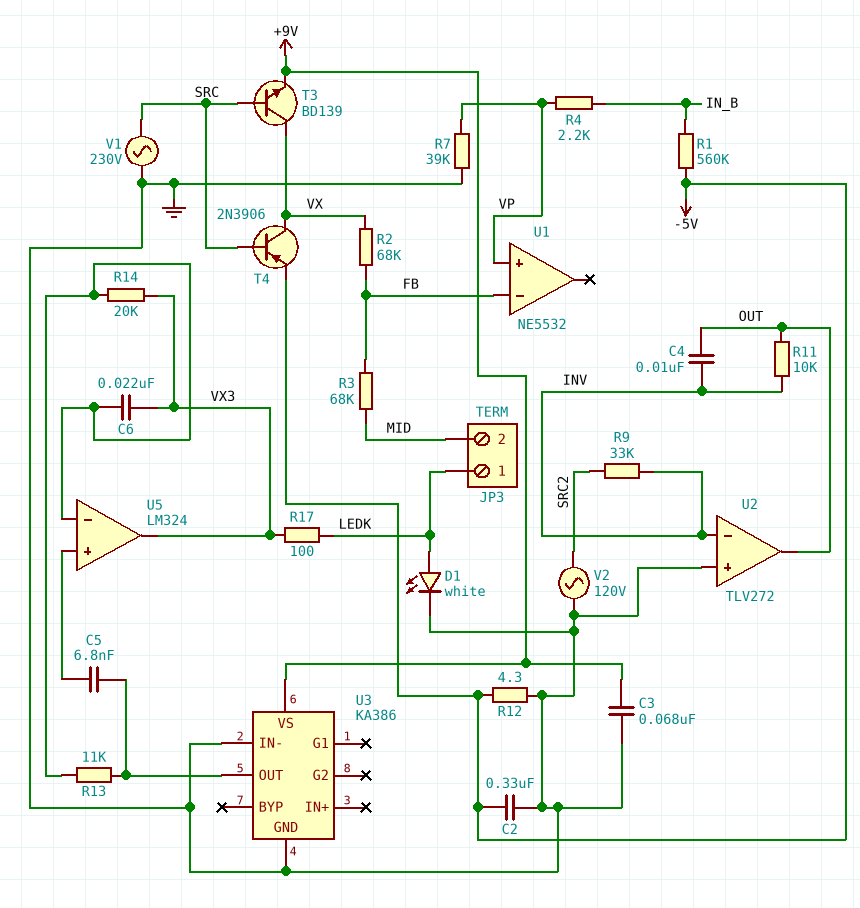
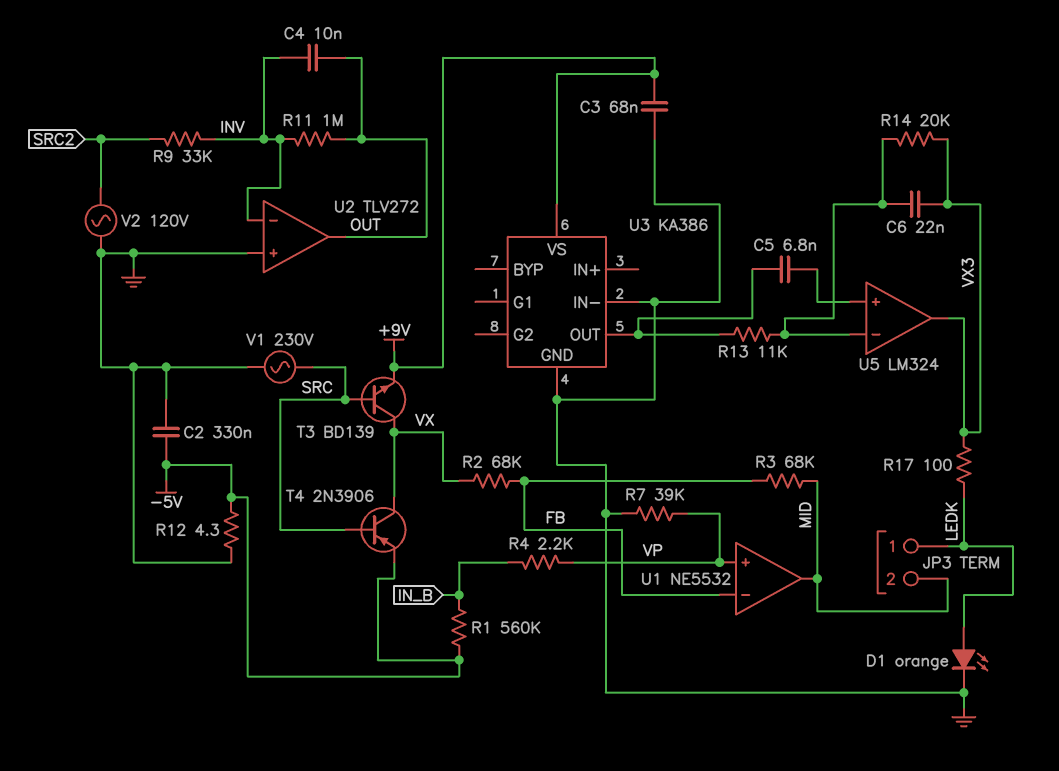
D1: LED white (A LEDK, K GND) -> LED orange (A LEDK, K GND)
R11: 10k (INV, OUT) -> 1M (INV, OUT)
U1 pin out: none -> MID

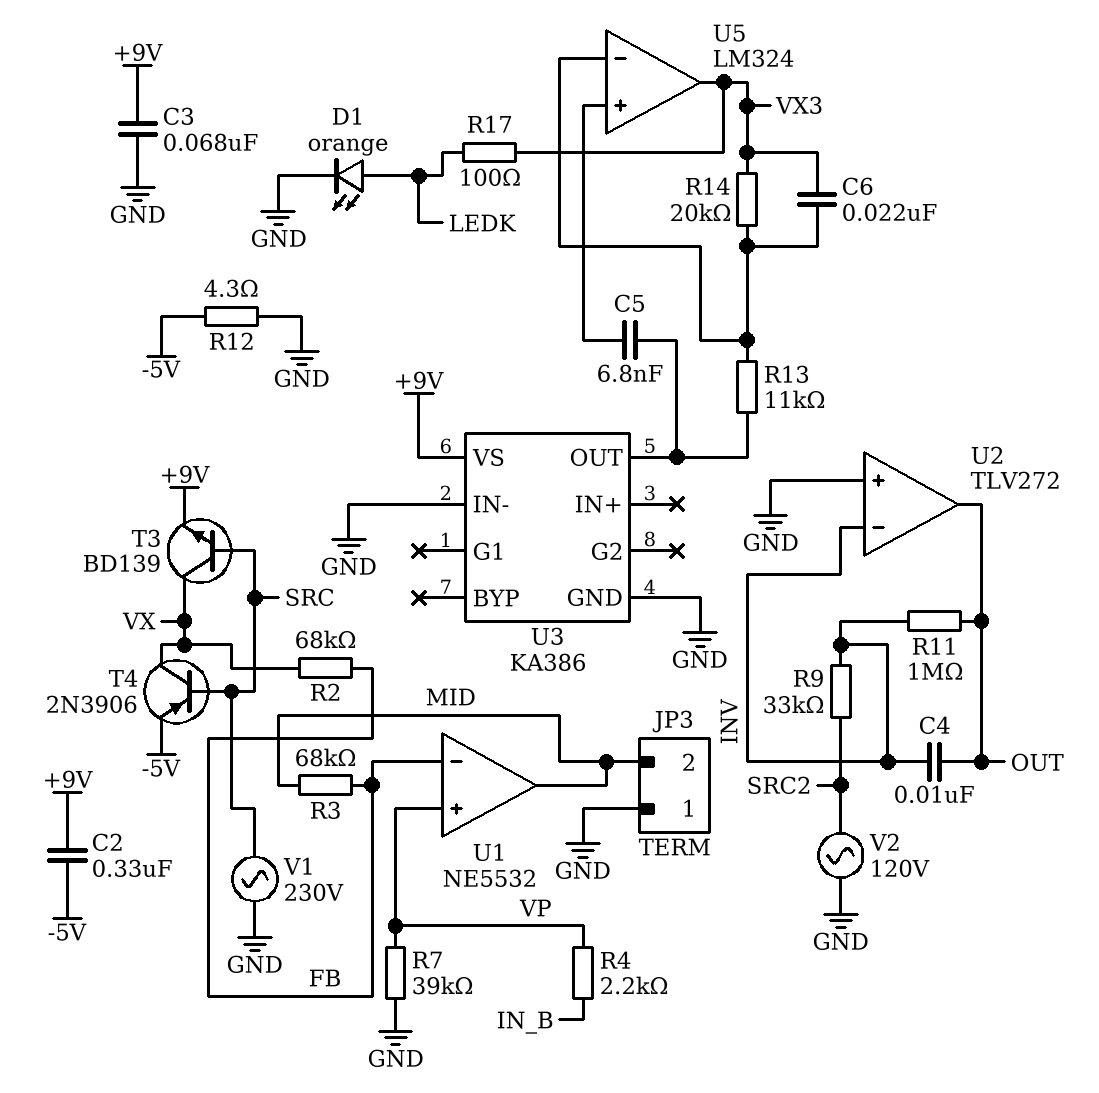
C2: 330nF (-5V, GND) -> 330nF (+9V, -5V)
JP3 pin 1: LEDK -> GND
R1: 560k (-5V, IN_B) -> none

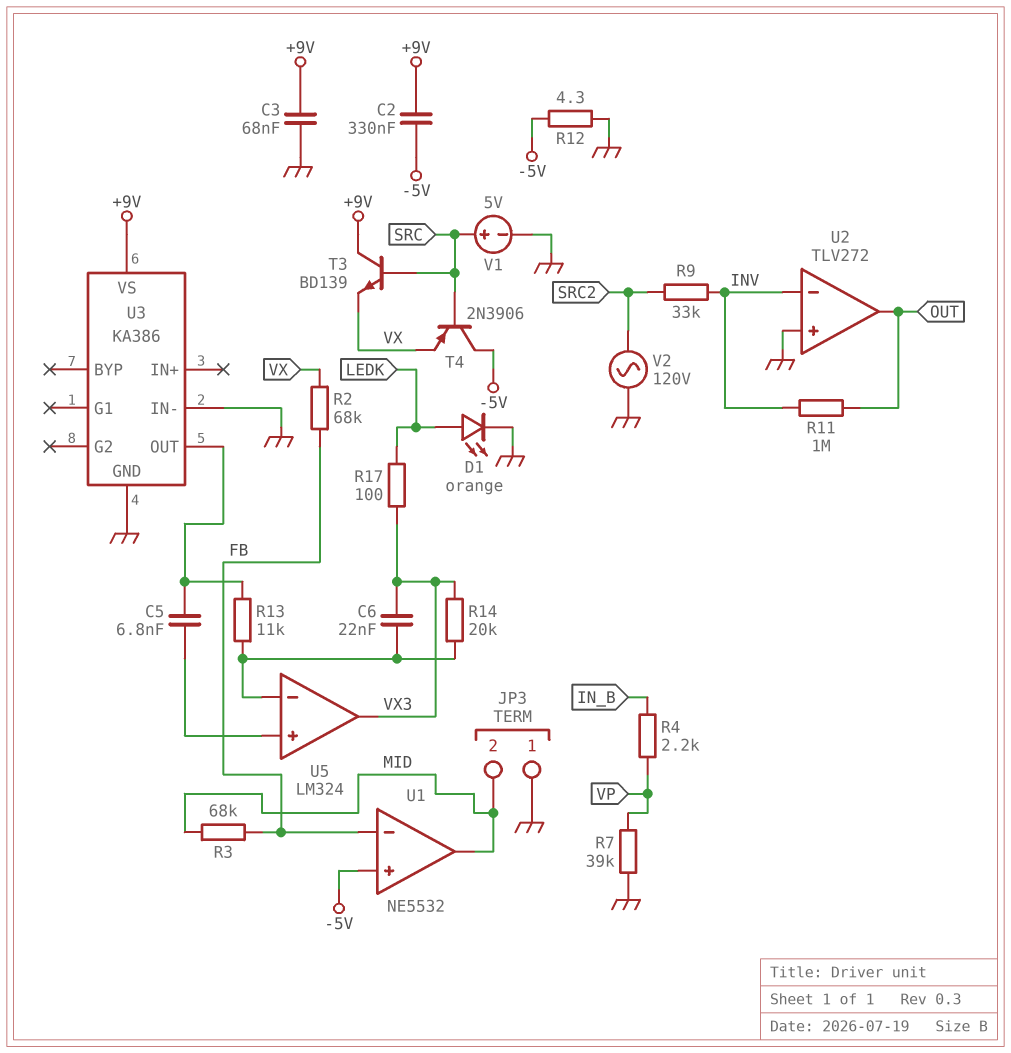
C4: 10nF (INV, OUT) -> none
T3: NPN BD139 (B SRC, C VX, E +9V) -> NPN BD139 (B SRC, C +9V, E VX)
T4: PNP 2N3906 (B SRC, C VX, E -5V) -> PNP 2N3906 (B SRC, C -5V, E VX)
U1 pin in+: VP -> -5V
V1: AC 230V (GND, SRC) -> 5V (plus SRC, minus GND)

